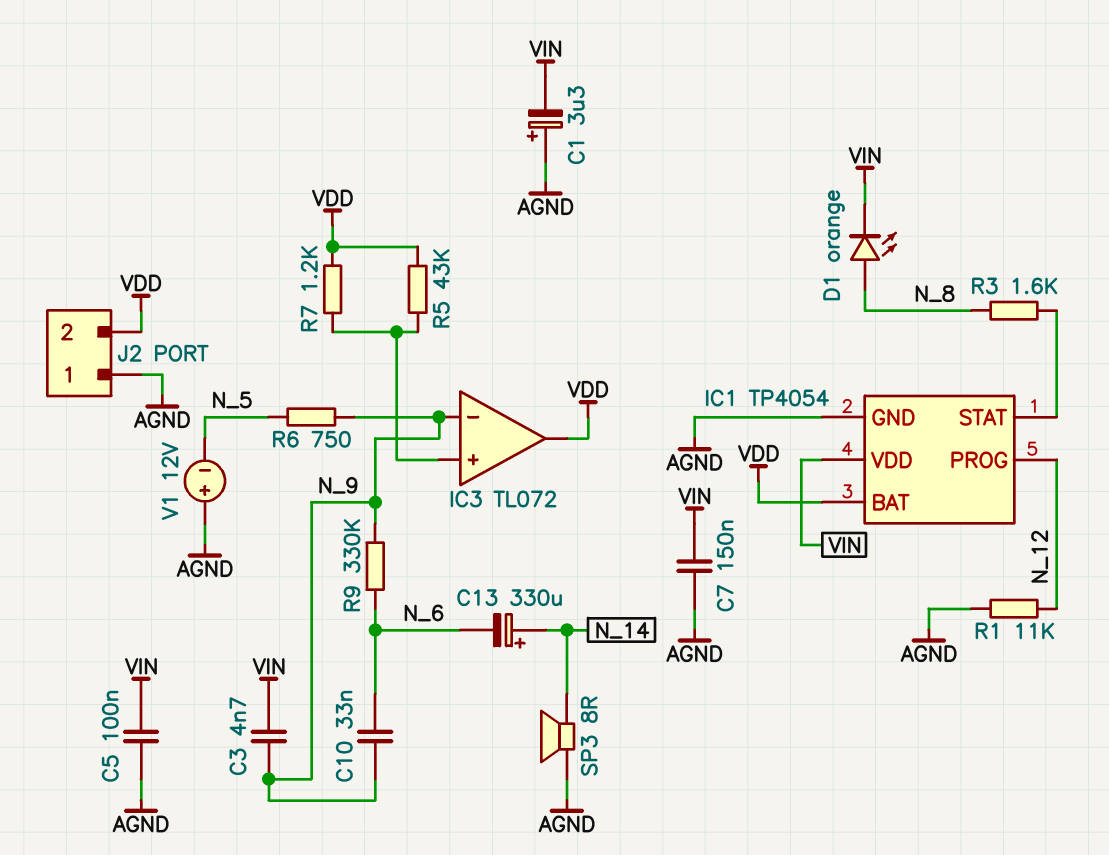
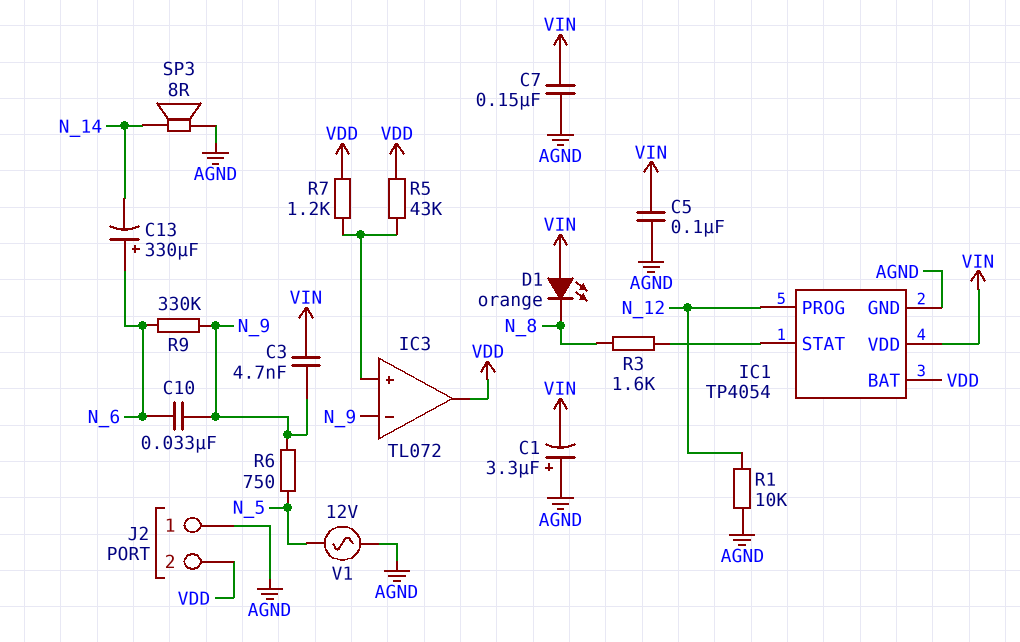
C13: 330uF (plus N_14, minus N_6) -> 330uF (plus N_6, minus N_14)
D1: LED orange (A N_8, K VIN) -> LED orange (A VIN, K N_8)
R1: 11k (AGND, N_12) -> 10k (AGND, N_12)
V1: 12V (plus AGND, minus N_5) -> AC 12V (AGND, N_5)

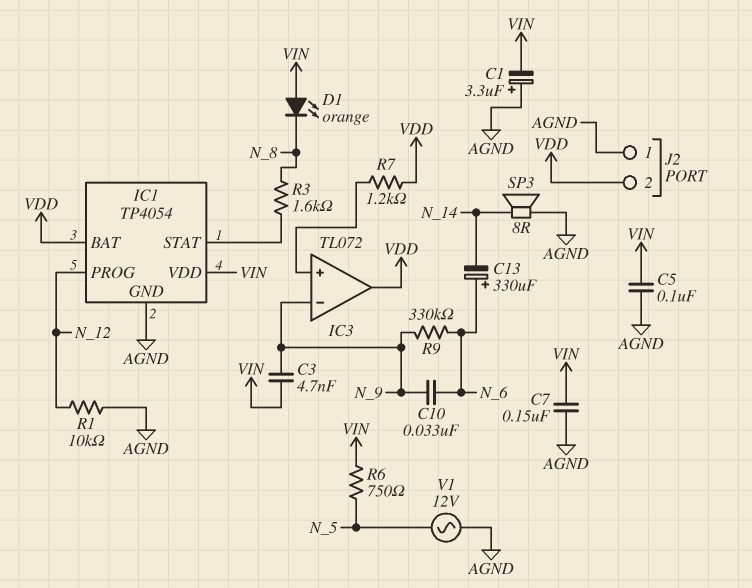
R5: 43k (IC3/in+, VDD) -> none
R6: 750 (N_5, N_9) -> 750 (N_5, VIN)

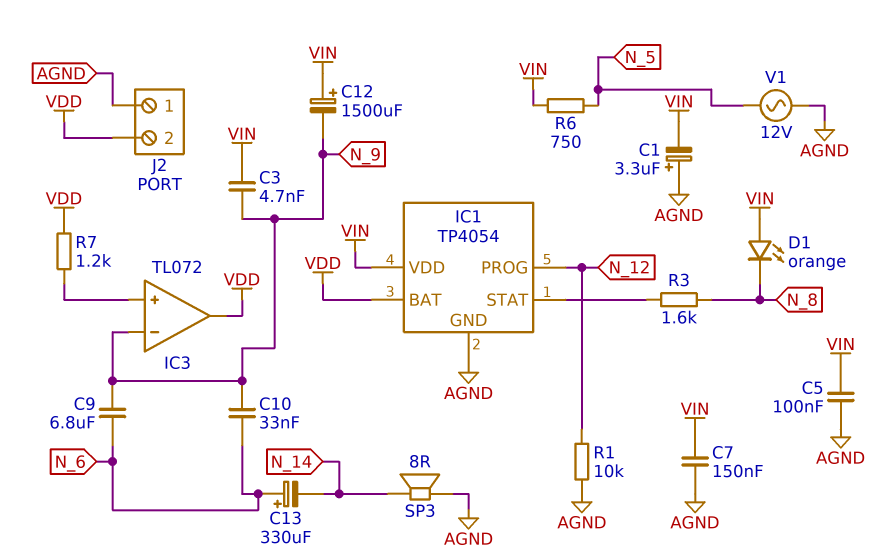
C9: none -> 6.8uF (N_6, N_9)
C12: none -> 1500uF (plus VIN, minus N_9)
R9: 330k (N_6, N_9) -> none

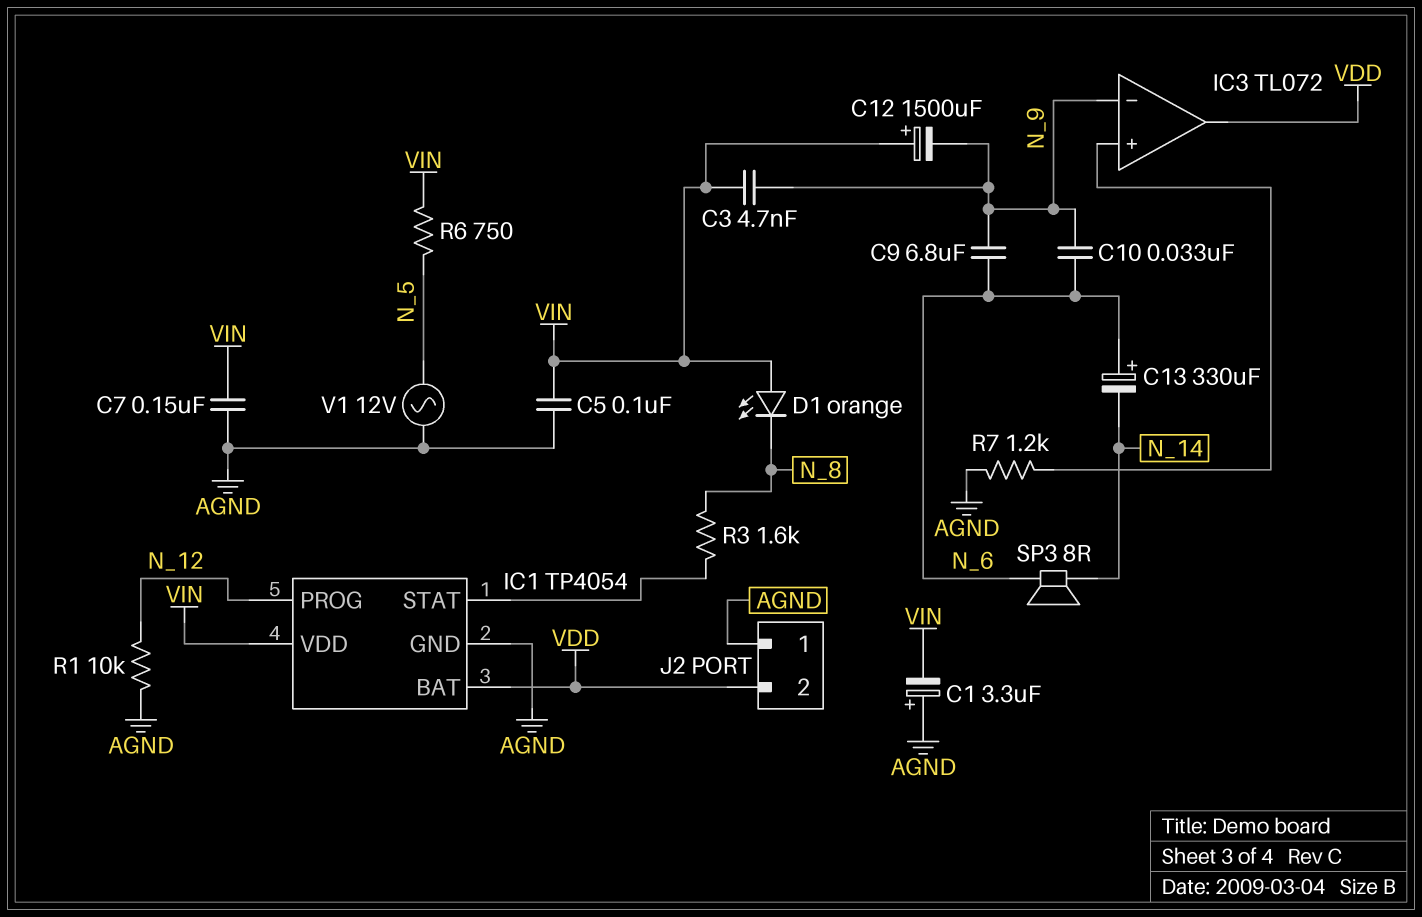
R7: 1.2k (IC3/in+, VDD) -> 1.2k (AGND, IC3/in+)
SP3: speaker 8R (AGND, N_14) -> speaker 8R (N_6, N_14)

